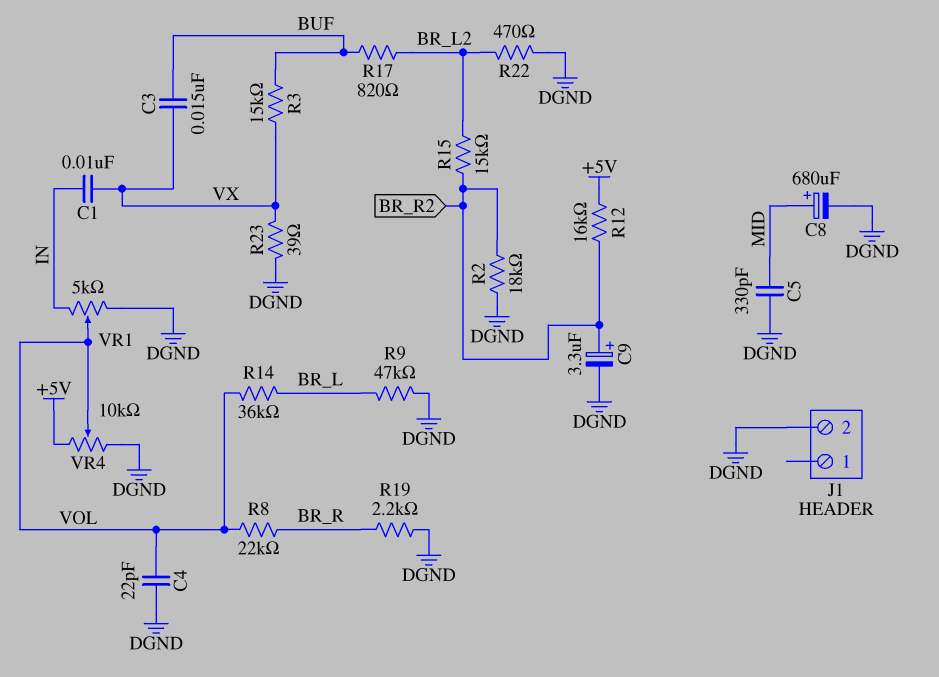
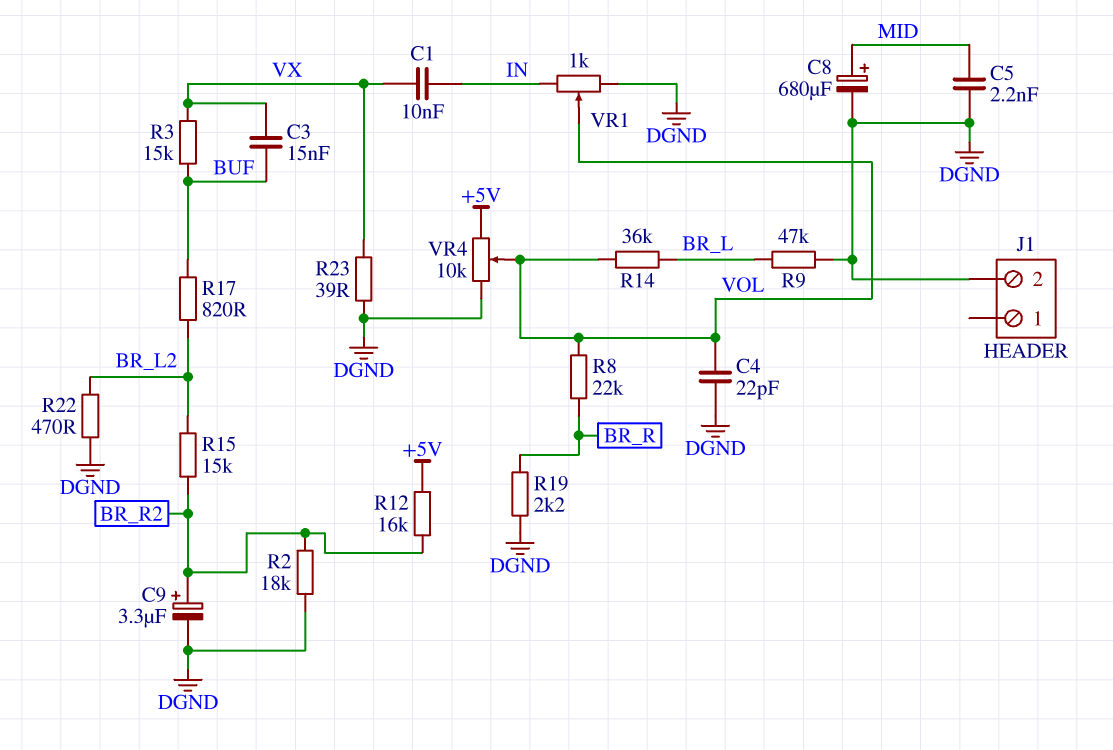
C5: 330pF (DGND, MID) -> 2.2nF (DGND, MID)
VR1: 5k (DGND, IN, wiper VOL) -> 1k (DGND, IN, wiper VOL)

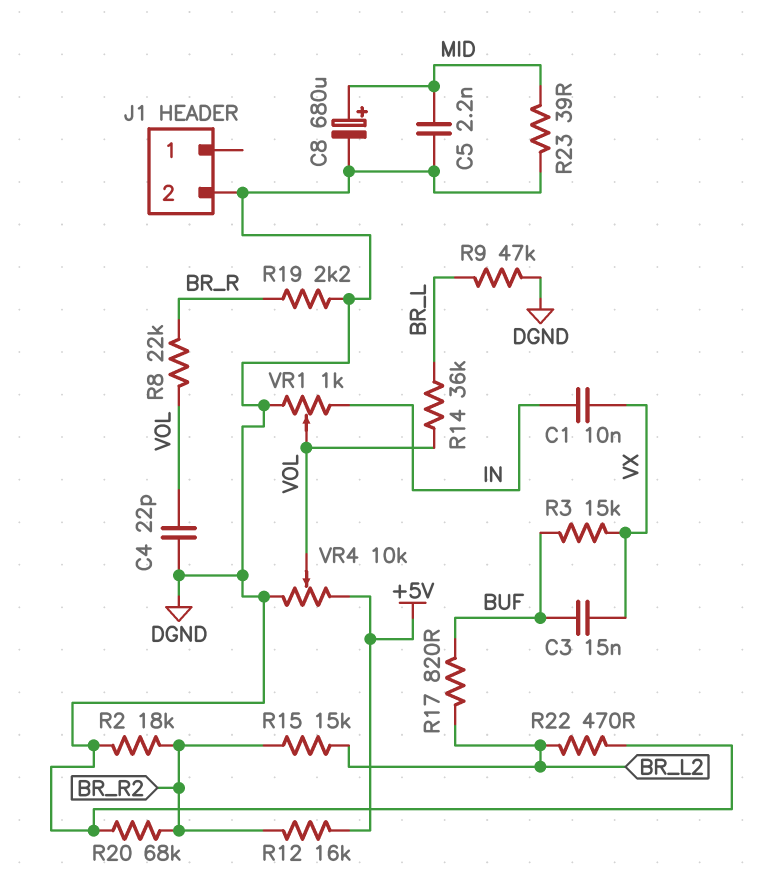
C9: 3.3uF (plus BR_R2, minus DGND) -> none
R20: none -> 68k (BR_R2, DGND)
R23: 39 (DGND, VX) -> 39 (DGND, MID)

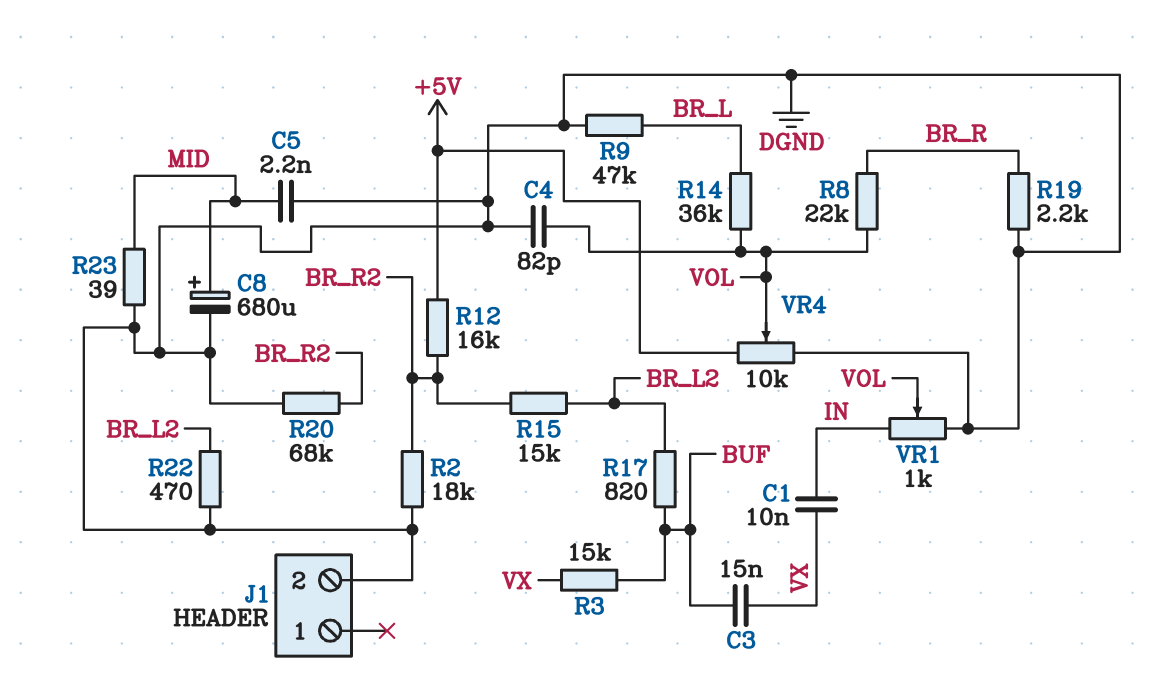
C4: 22pF (DGND, VOL) -> 82pF (DGND, VOL)

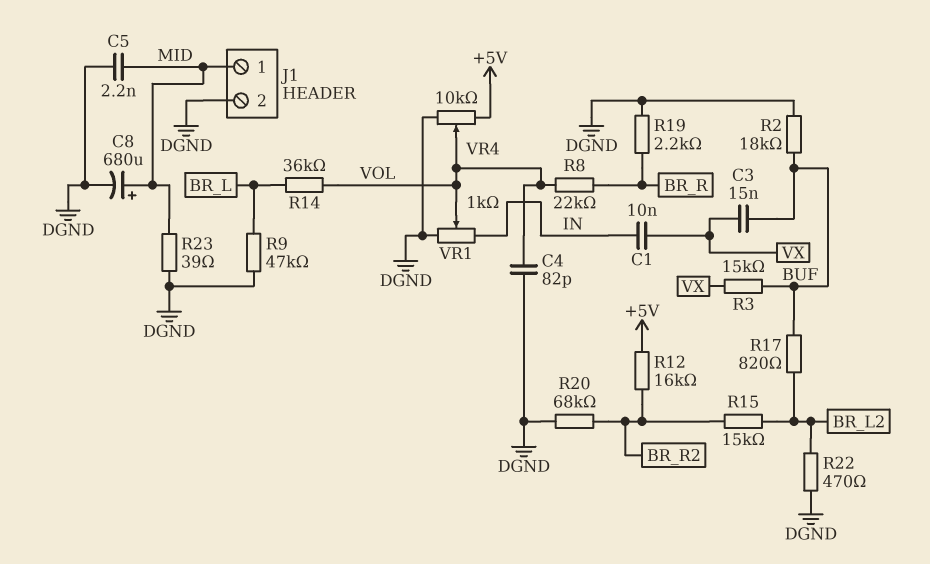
J1 pin 1: none -> MID
R2: 18k (BR_R2, DGND) -> 18k (BUF, DGND)

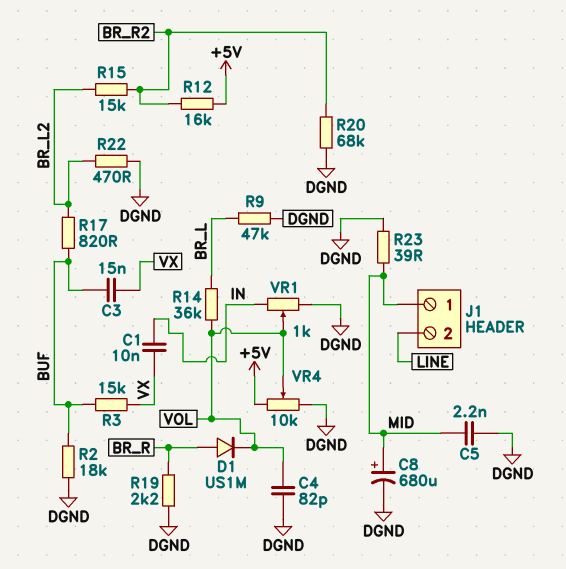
D1: none -> diode US1M (A BR_R, K VOL)
J1 pin 2: DGND -> LINE
R8: 22k (BR_R, VOL) -> none

